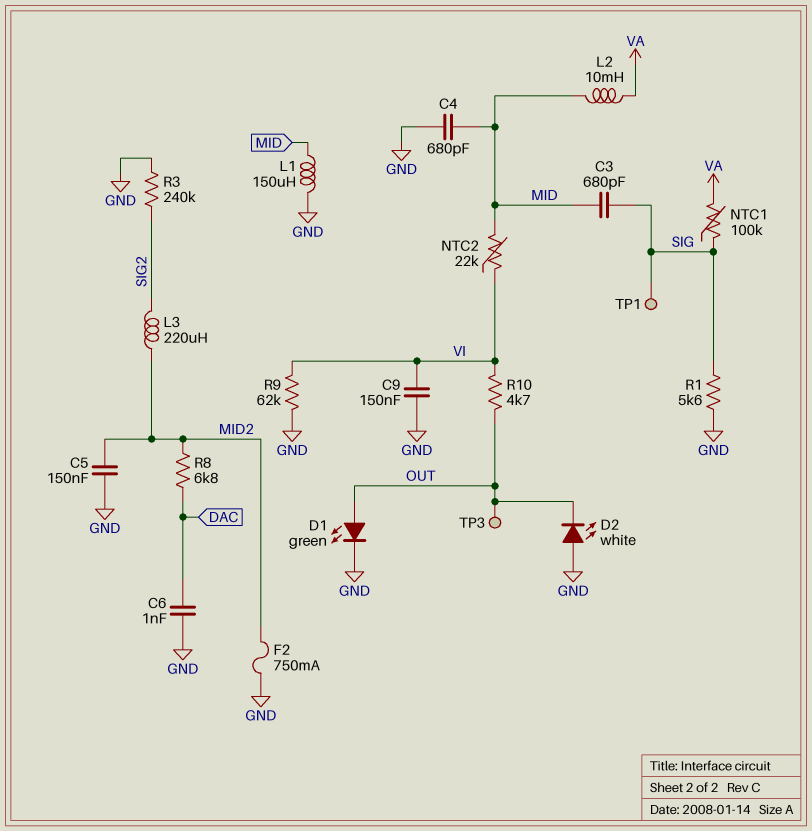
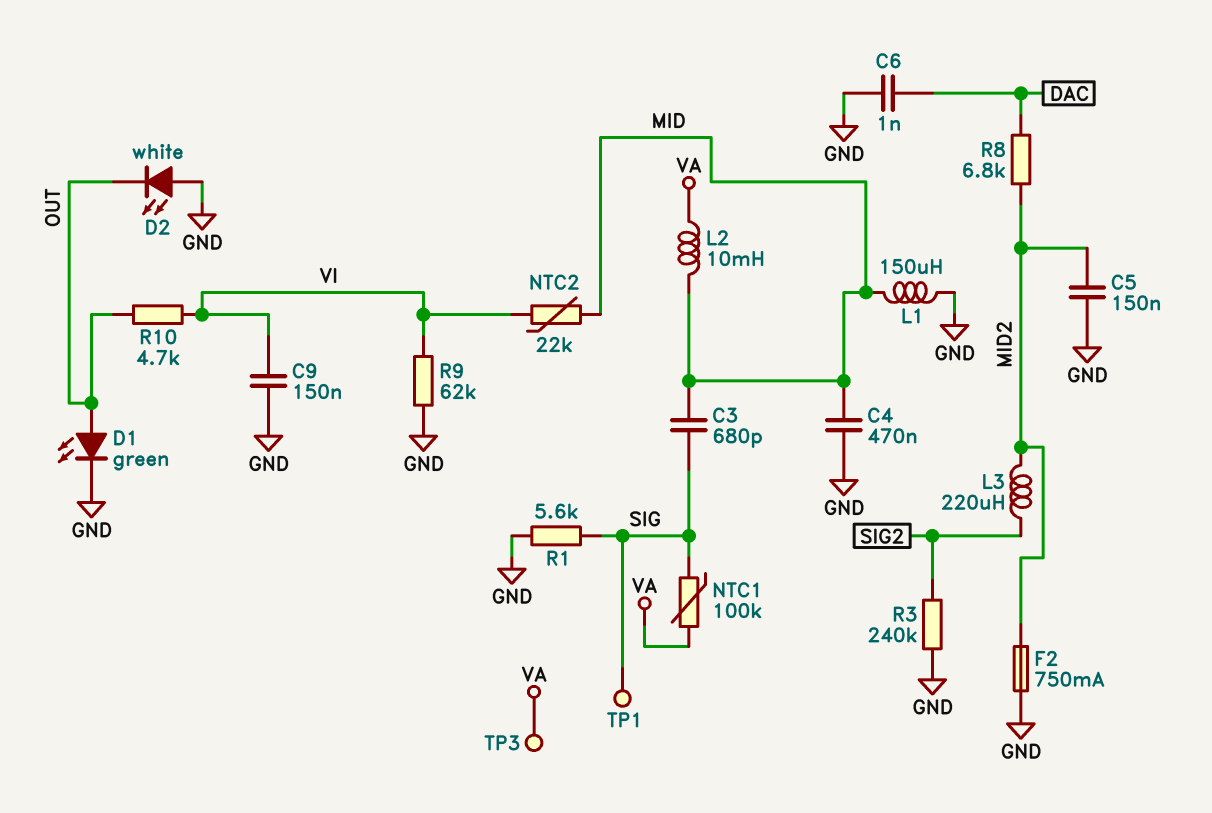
C4: 680pF (GND, MID) -> 470nF (GND, MID)
TP3: test point (OUT) -> test point (VA)

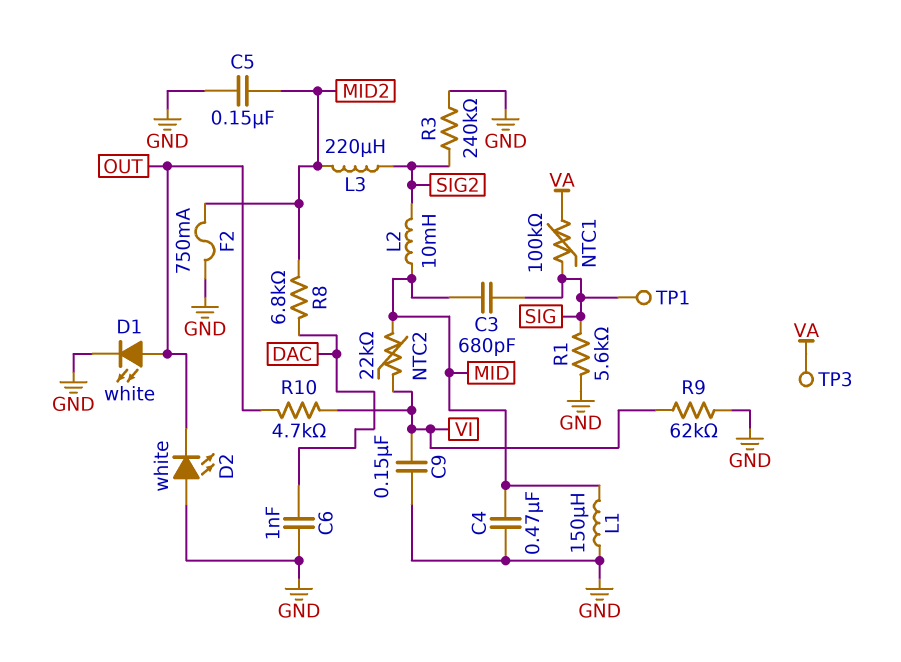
D1: LED green (A OUT, K GND) -> LED white (A OUT, K GND)
L2: 10mH (MID, VA) -> 10mH (MID, SIG2)

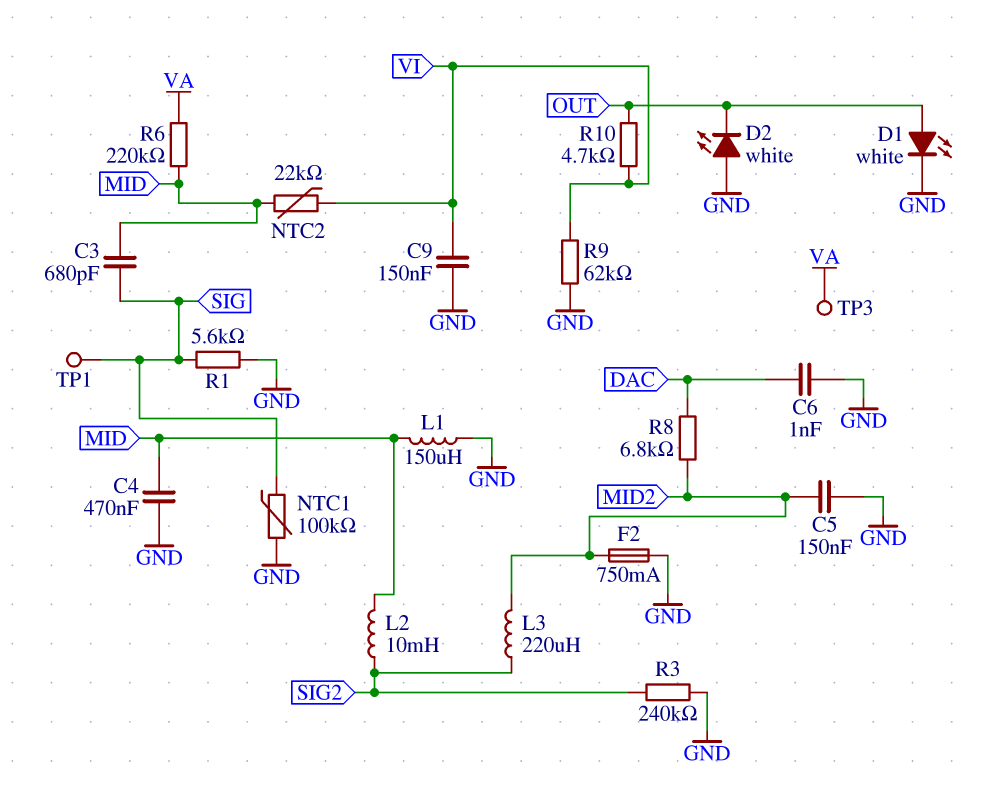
NTC1: 100k (SIG, VA) -> 100k (GND, SIG)
R6: none -> 220k (MID, VA)

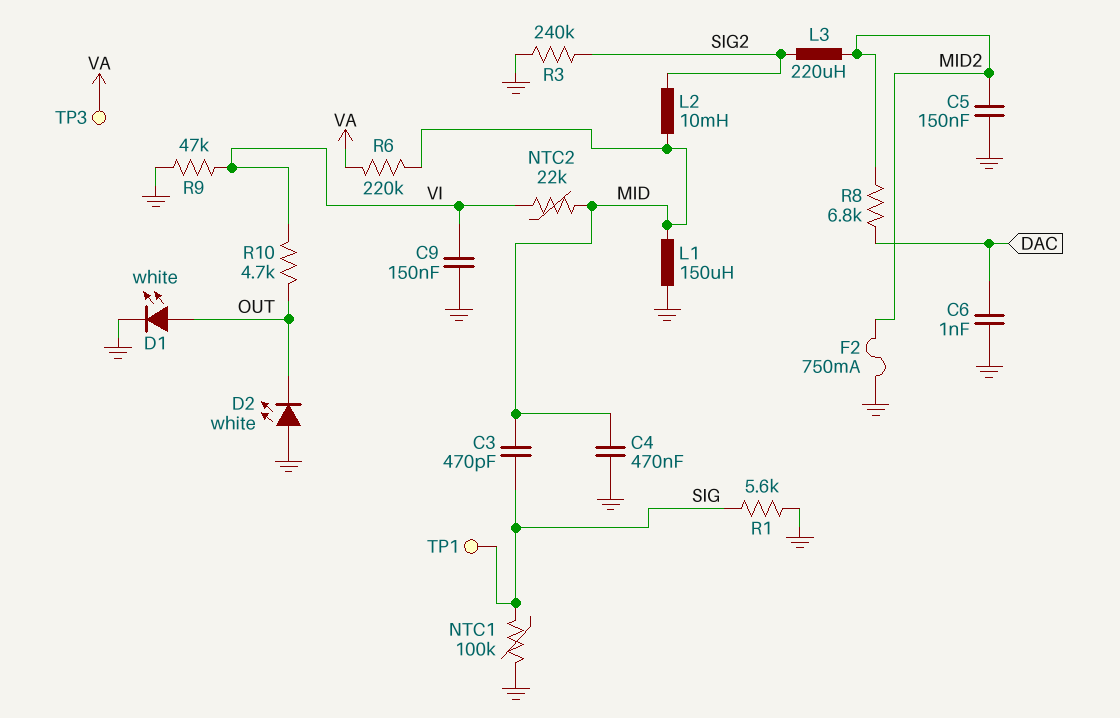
C3: 680pF (MID, SIG) -> 470pF (MID, SIG)
R9: 62k (GND, VI) -> 47k (GND, VI)

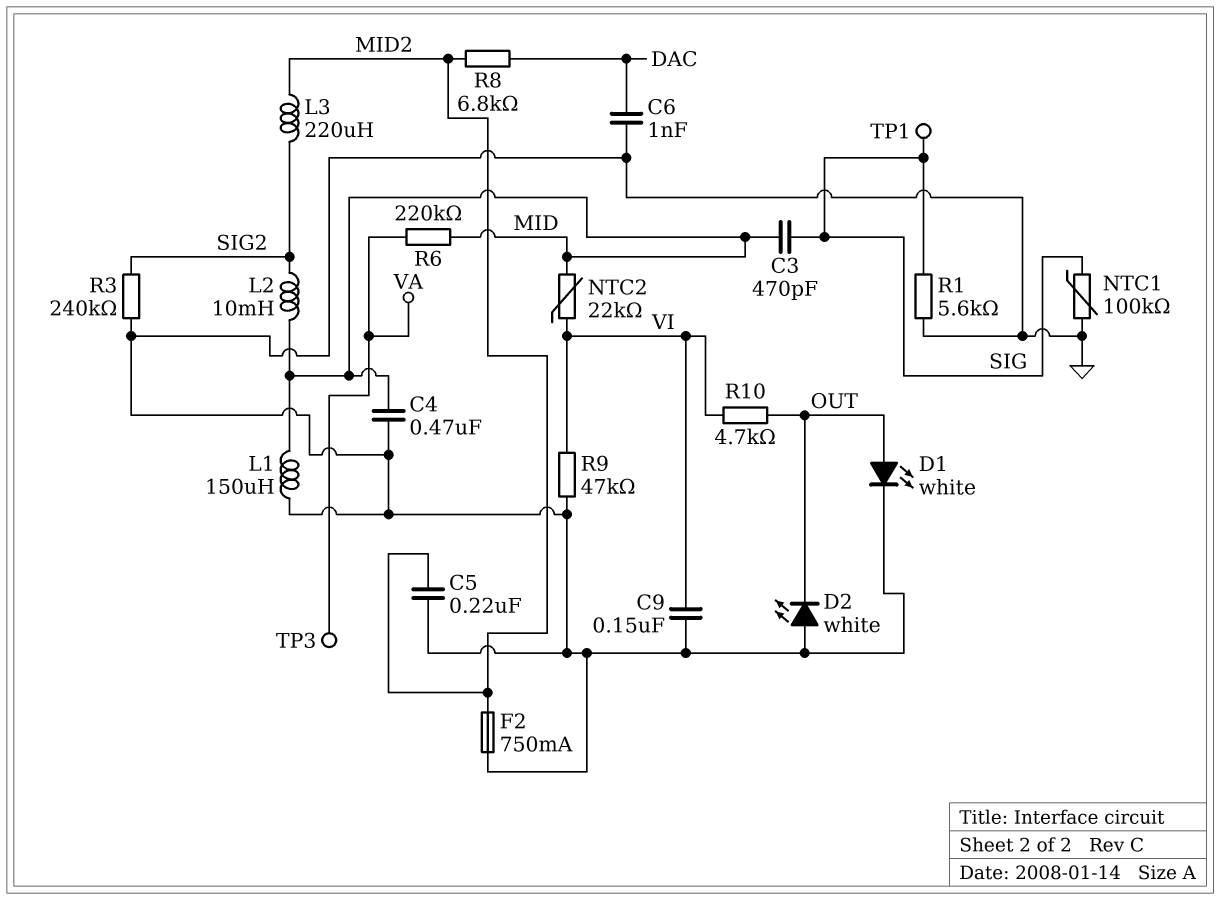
C5: 150nF (GND, MID2) -> 220nF (GND, MID2)

